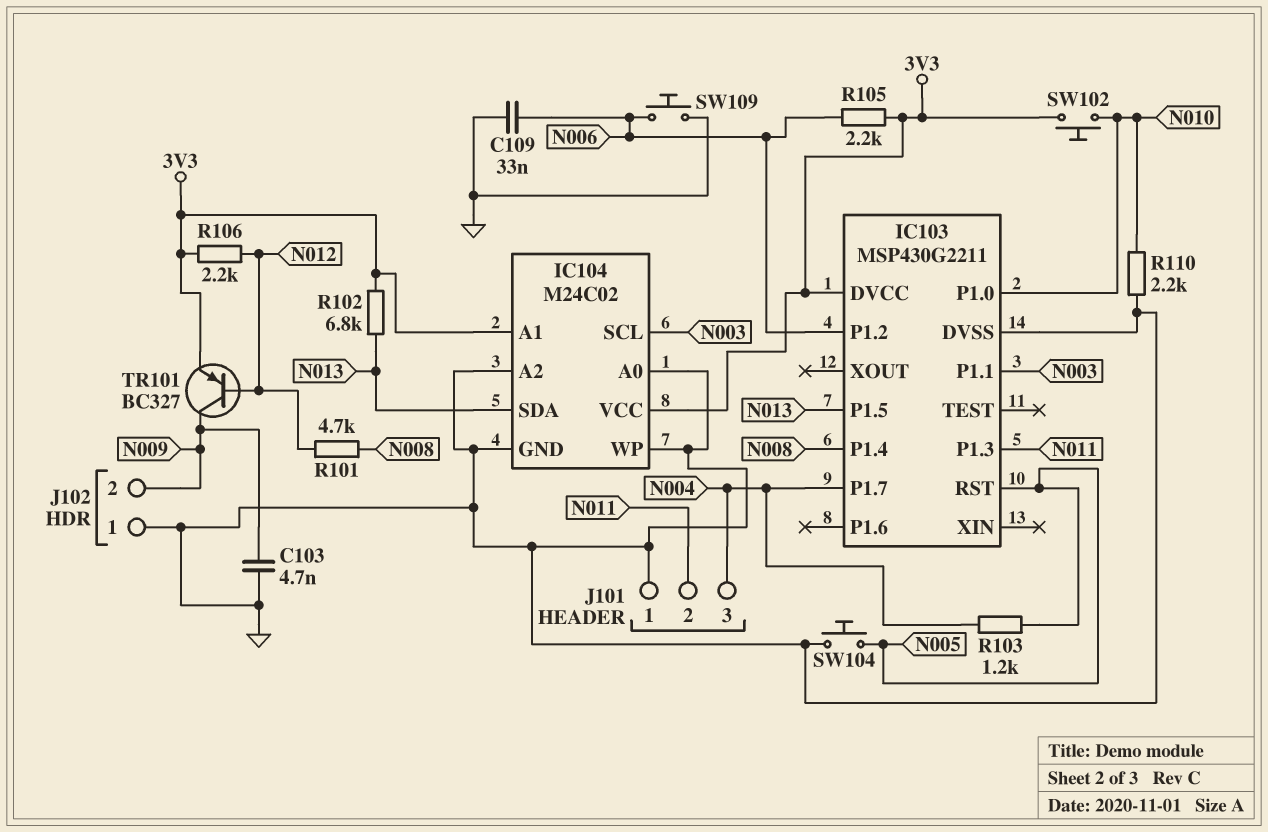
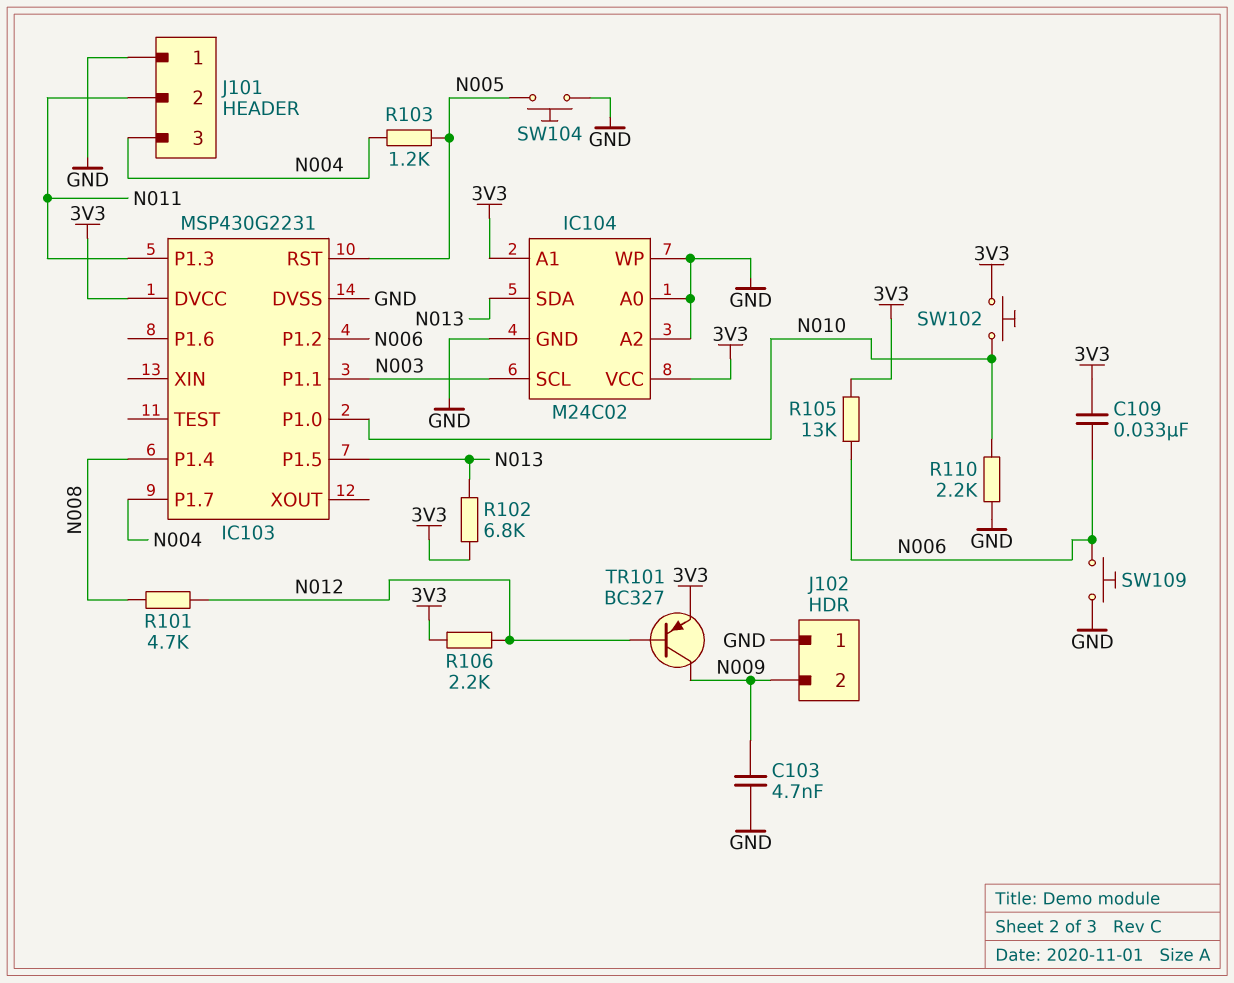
C109: 33nF (GND, N006) -> 33nF (3V3, N006)
IC103: MSP430G2211 -> MSP430G2231
R105: 2.2k (3V3, N006) -> 13k (3V3, N006)

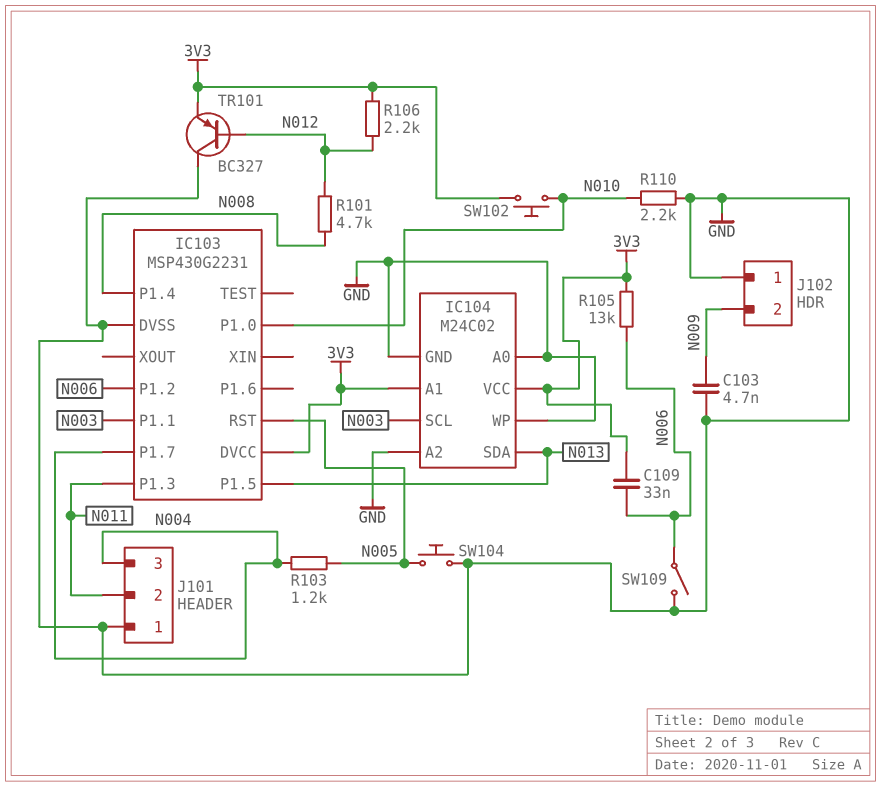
R102: 6.8k (3V3, N013) -> none
SW109: button (GND, N006) -> switch (GND, N006)
TR101: PNP BC327 (B N012, C N009, E 3V3) -> PNP BC327 (B N012, C GND, E 3V3)

